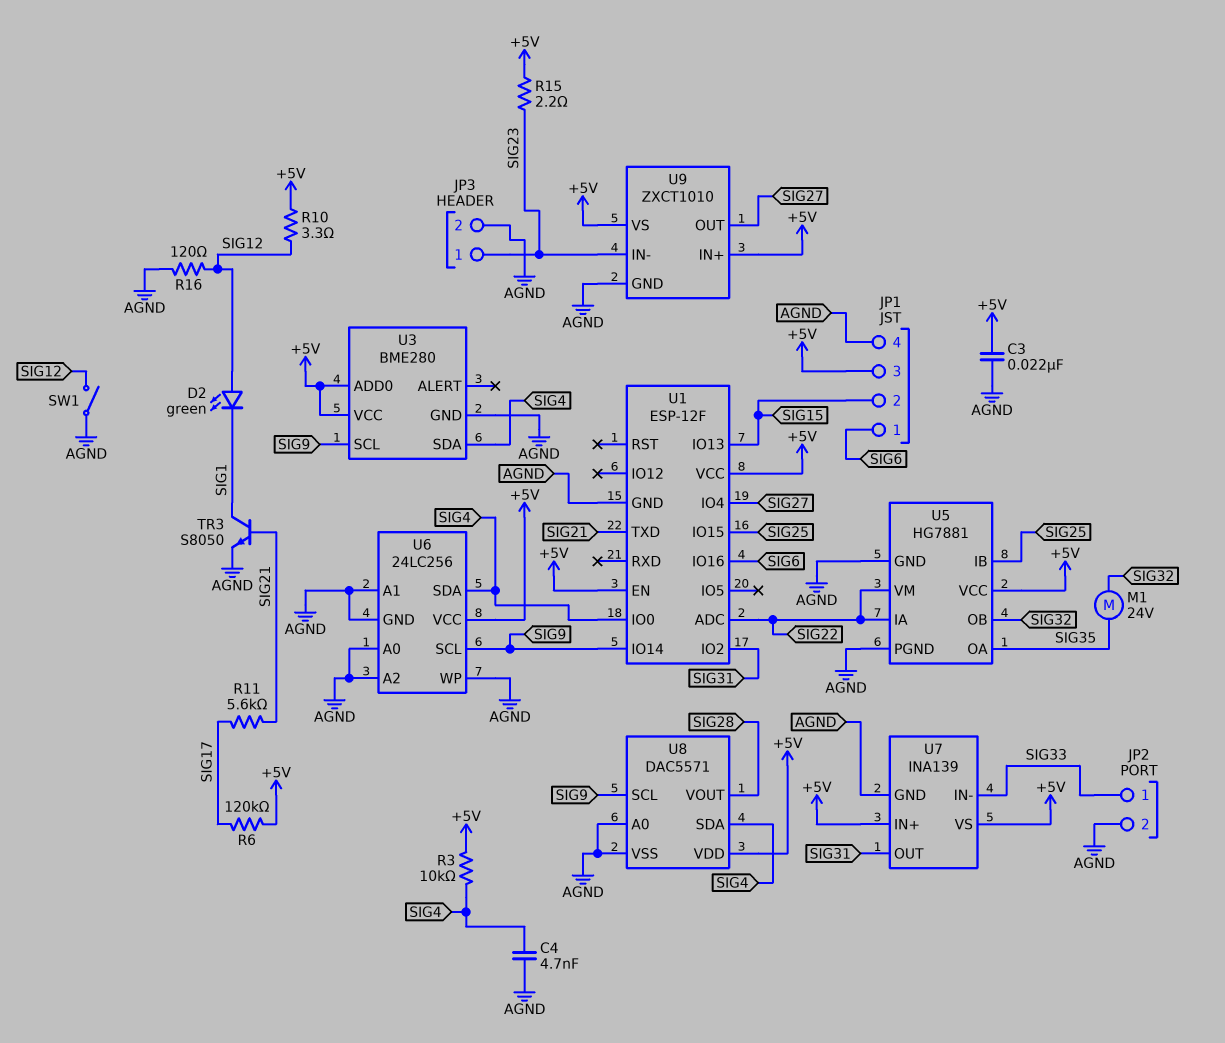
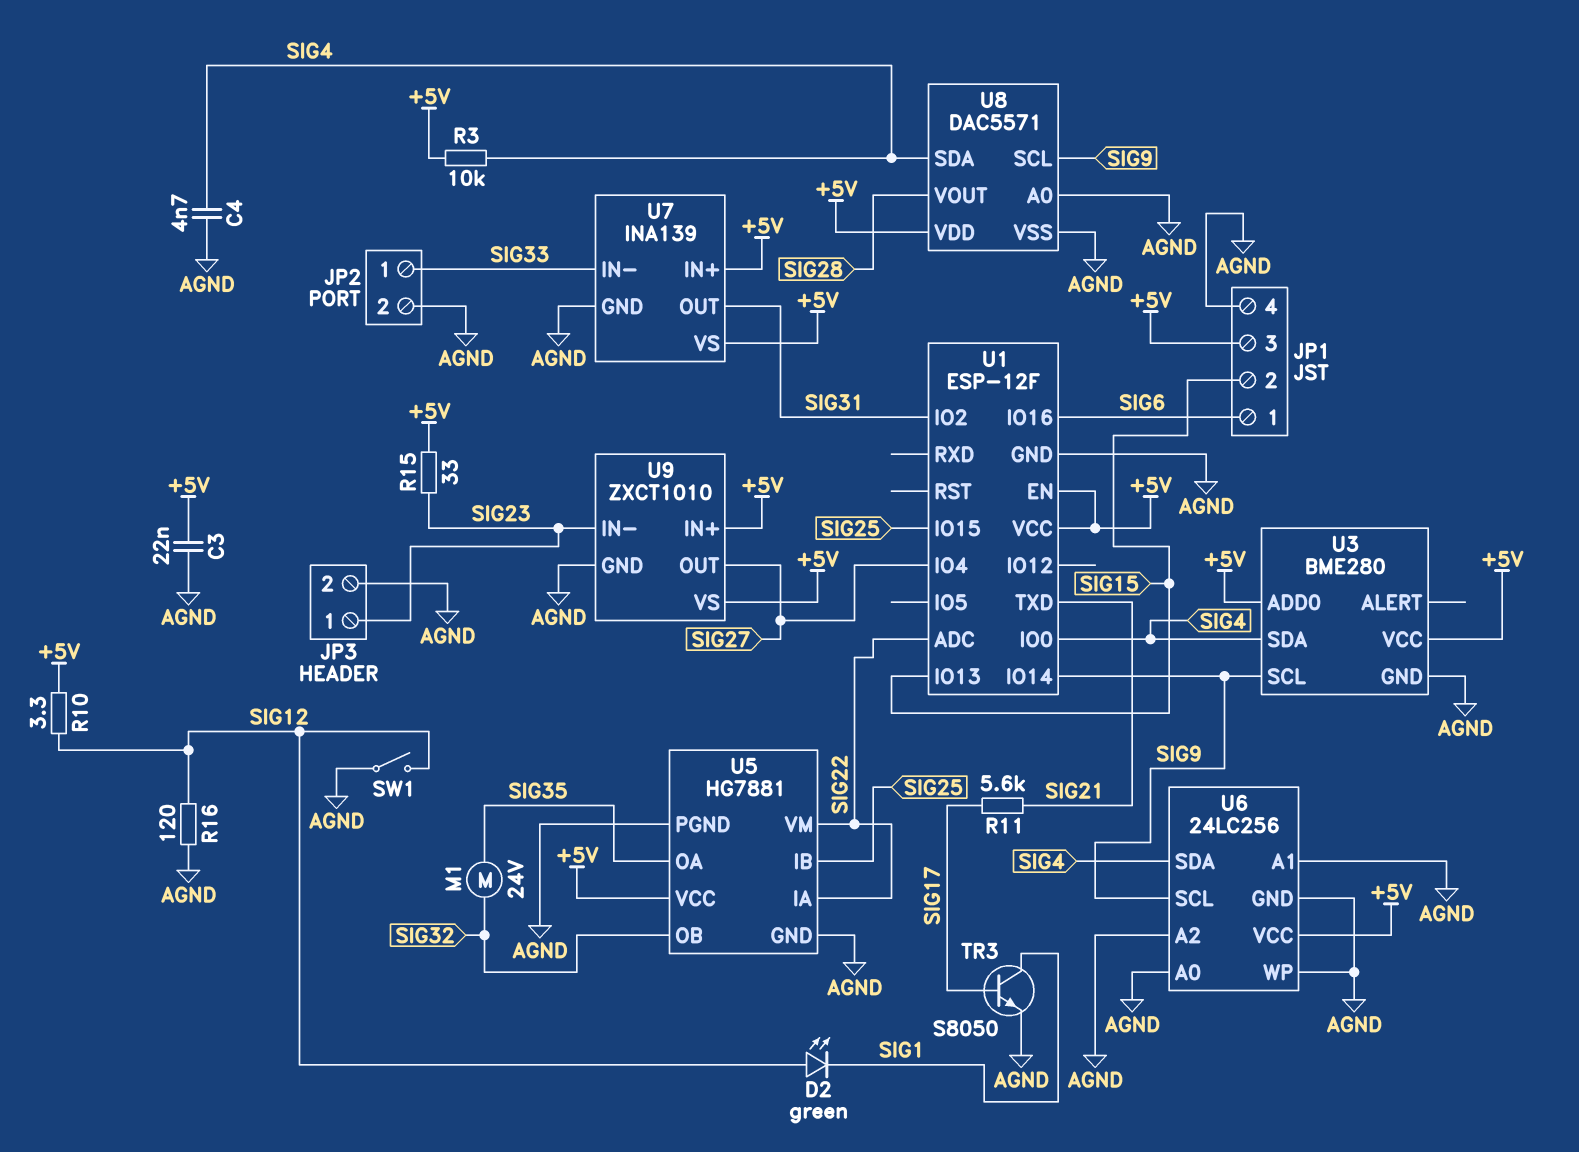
R6: 120k (+5V, SIG17) -> none
R15: 2.2 (+5V, SIG23) -> 33 (+5V, SIG23)
TR3: NPN S8050 (B SIG21, C SIG1, E AGND) -> NPN S8050 (B SIG17, C SIG1, E AGND)

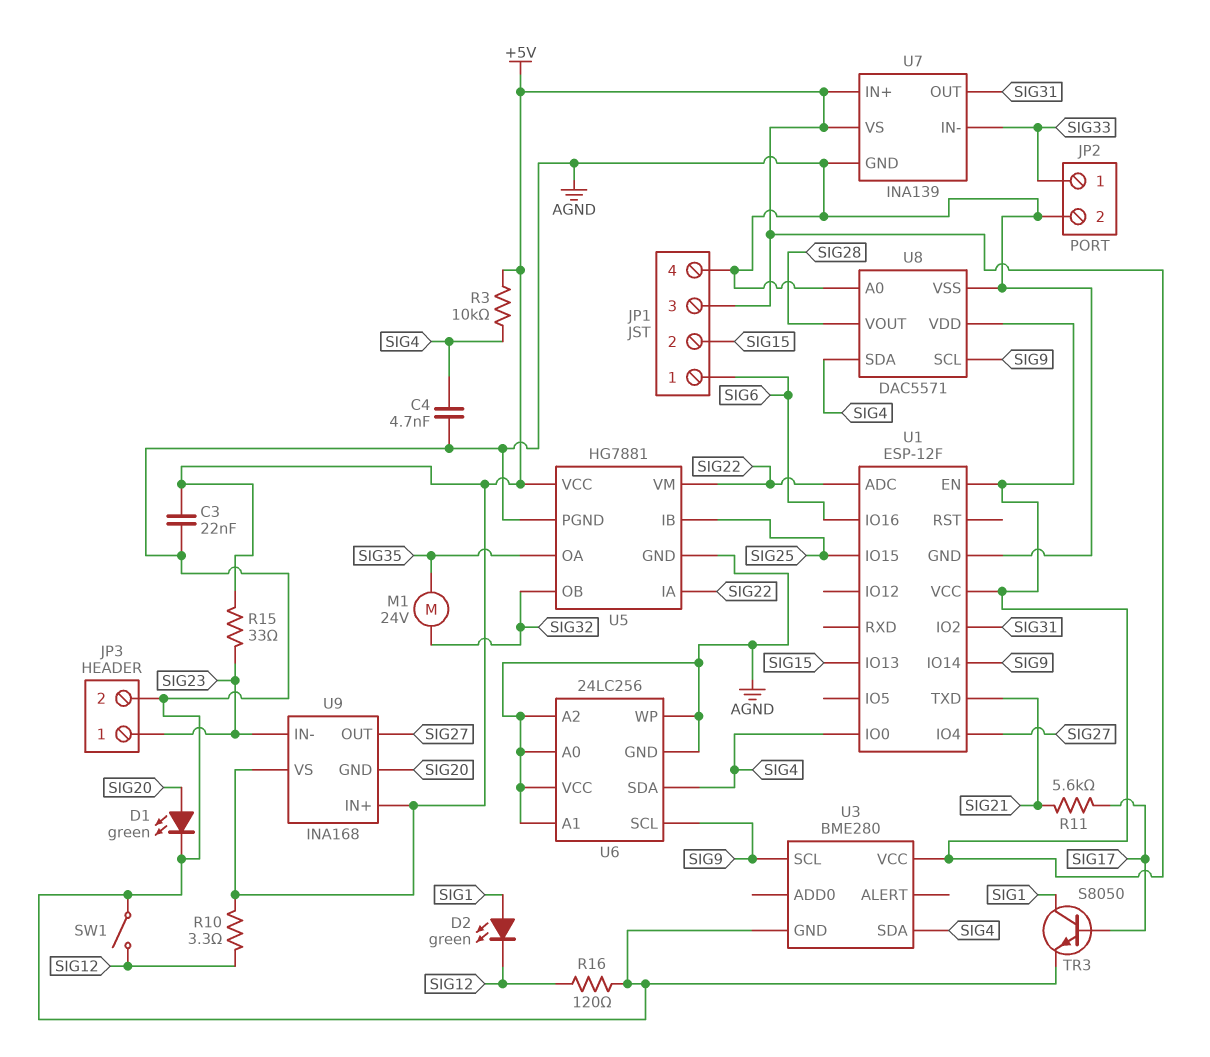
D1: none -> LED green (A SIG20, K AGND)
D2: LED green (A SIG12, K SIG1) -> LED green (A SIG1, K SIG12)
U3 pin ADD0: +5V -> none
U6 pin VCC: +5V -> AGND
U9: ZXCT1010 -> INA168
U9 pin GND: AGND -> SIG20

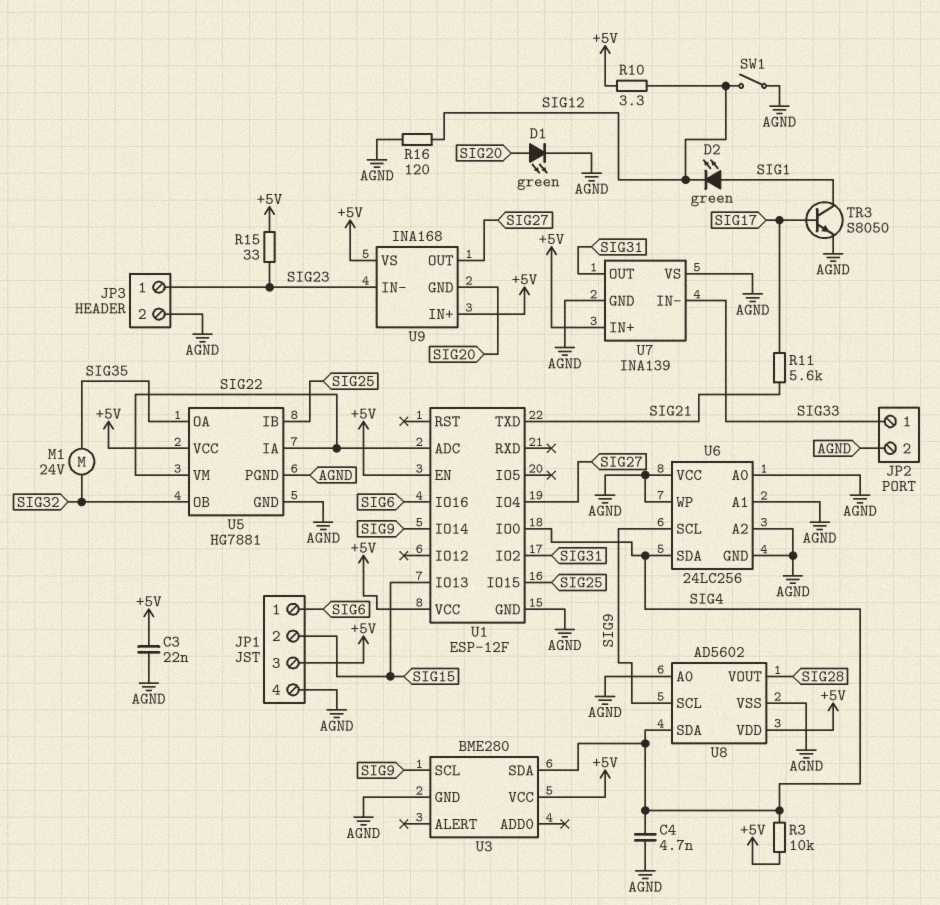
U7 pin VS: +5V -> AGND
U8: DAC5571 -> AD5602

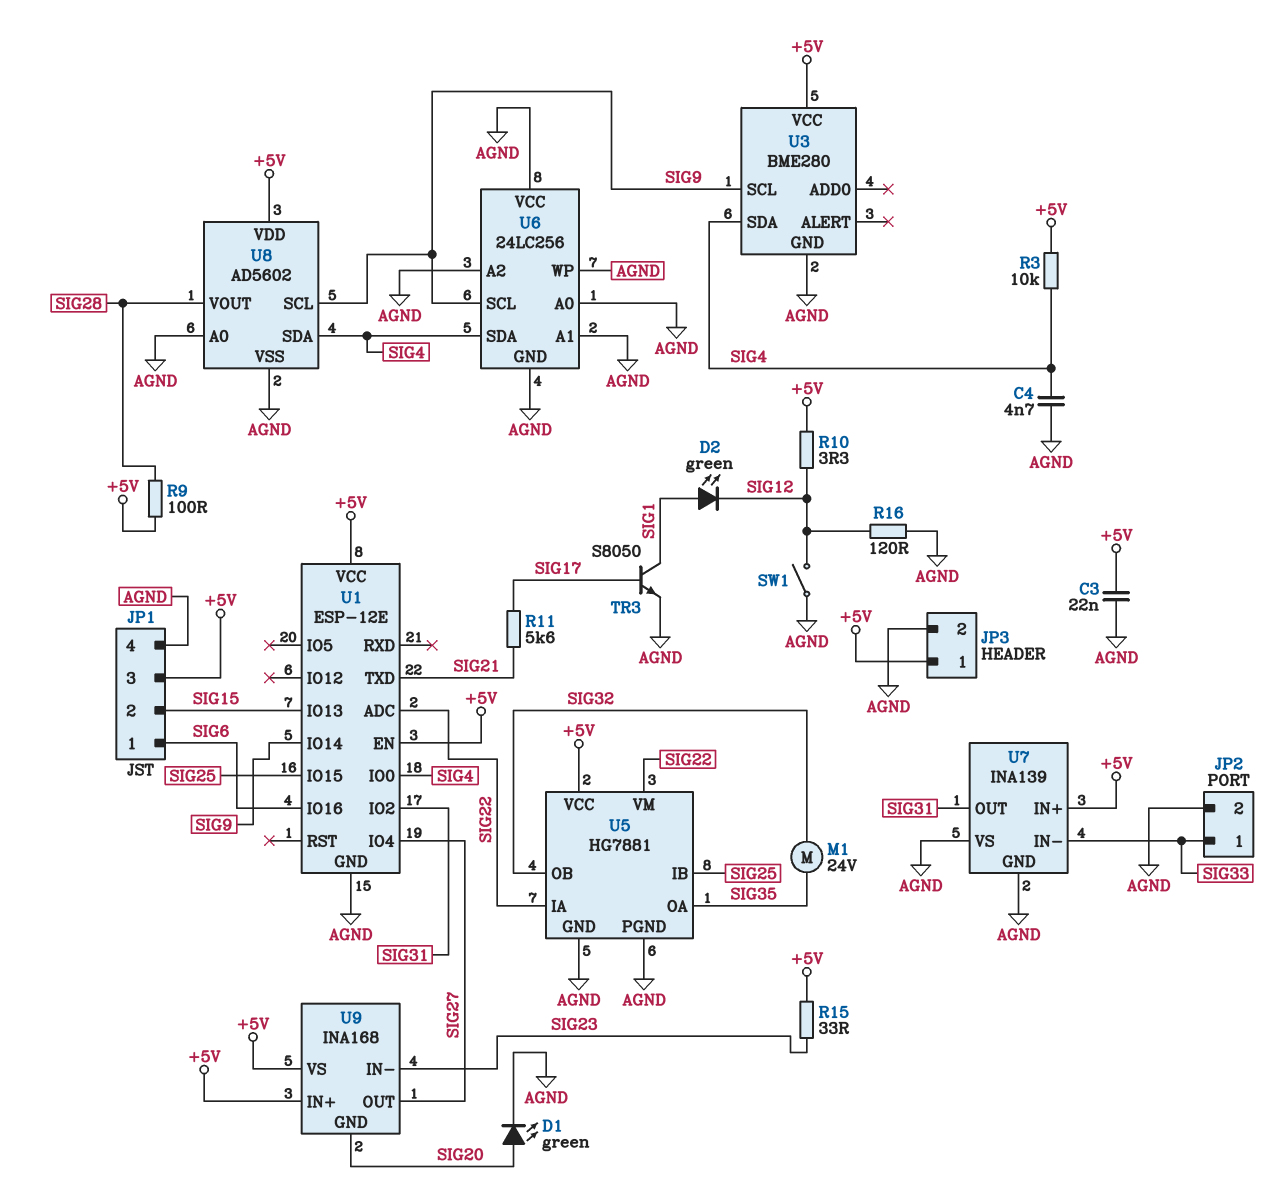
JP3 pin 1: SIG23 -> +5V
R9: none -> 100 (+5V, SIG28)
U1: ESP-12F -> ESP-12E

